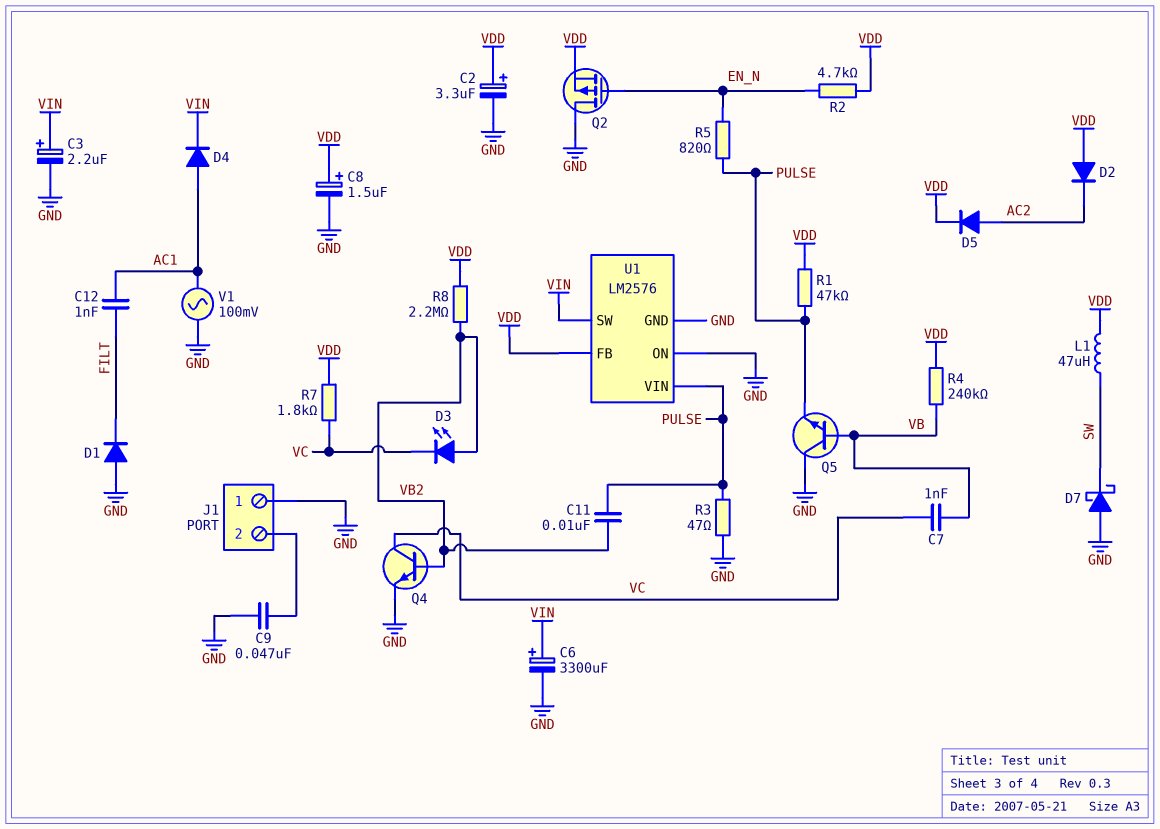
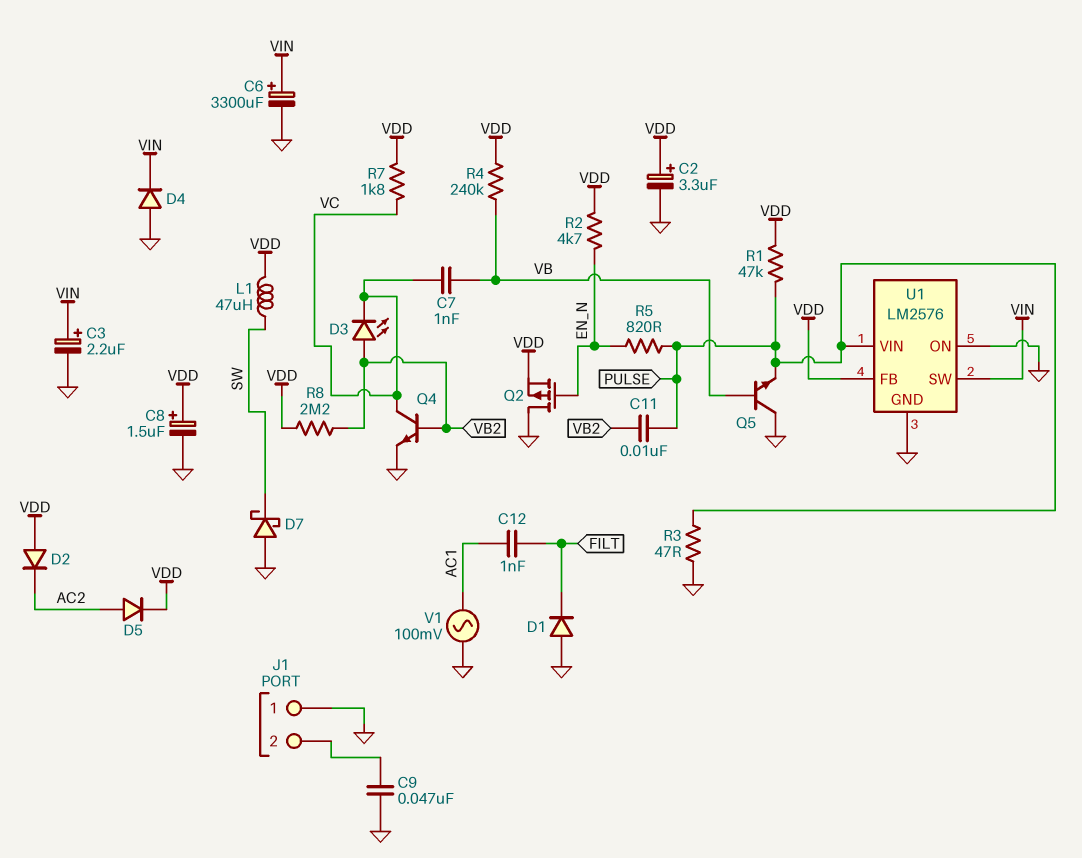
D4: diode (A AC1, K VIN) -> diode (A GND, K VIN)

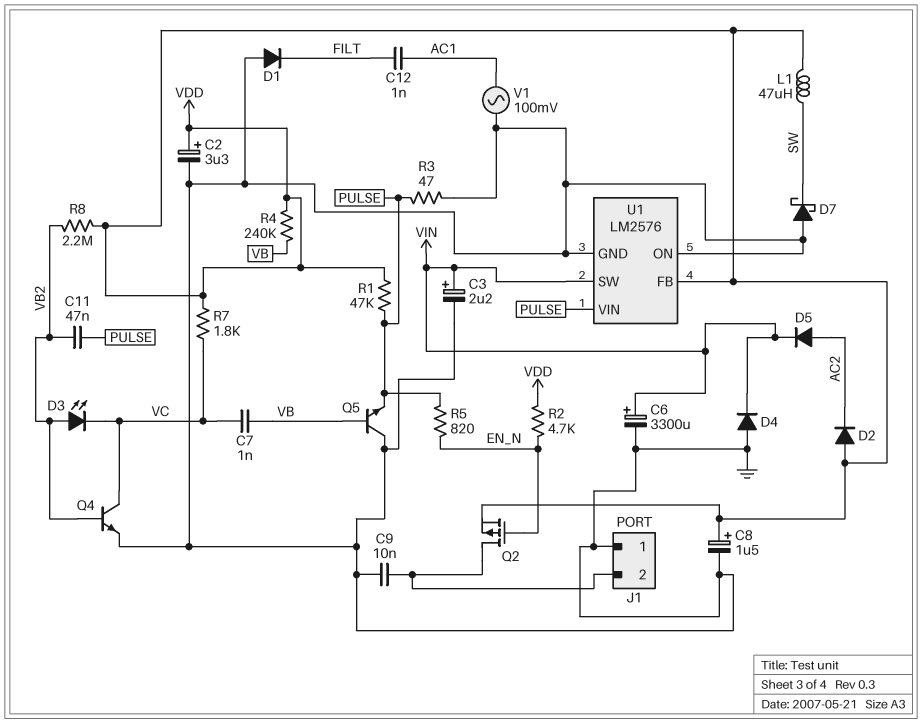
C9: 47nF (GND, J1/2) -> 10nF (GND, J1/2)
C11: 10nF (PULSE, VB2) -> 47nF (PULSE, VB2)
D5: diode (A AC2, K VDD) -> diode (A AC2, K VIN)
Q2: PMOS (G EN_N, D GND, S VDD) -> PMOS (G EN_N, D J1/2, S VDD)

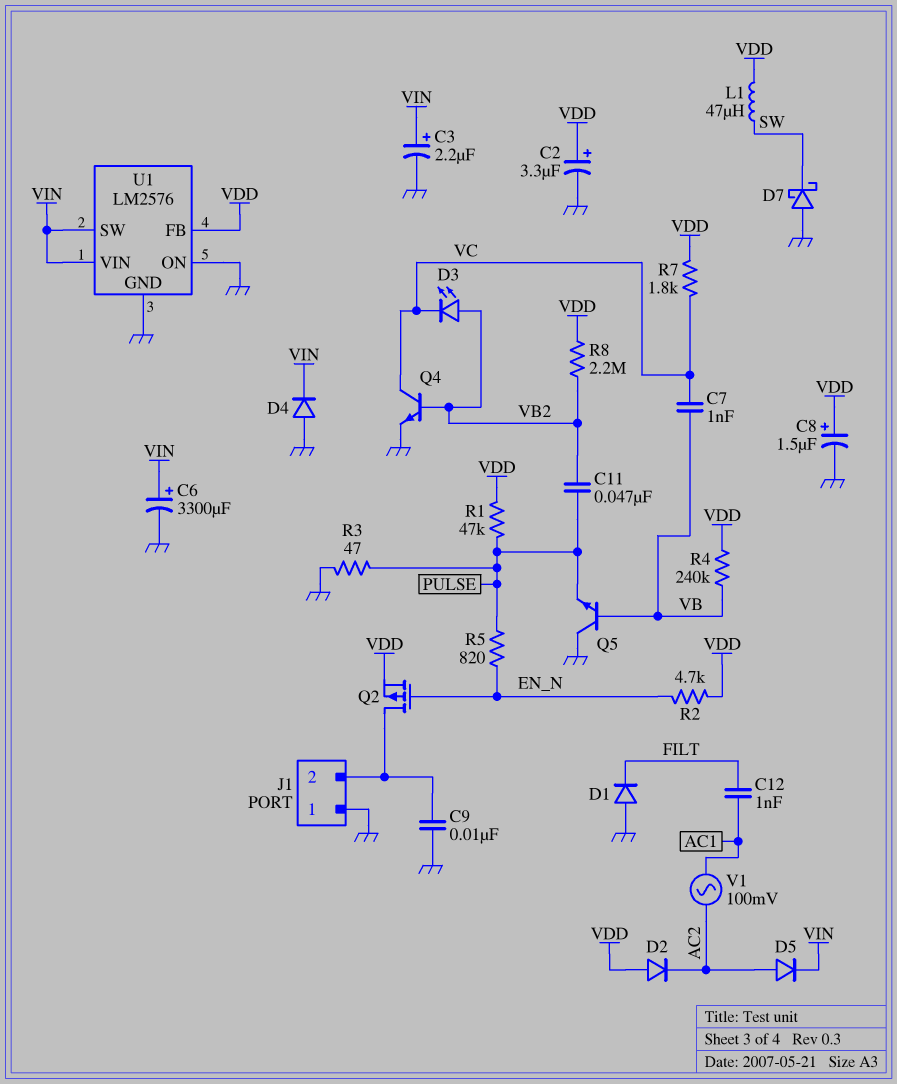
U1 pin VIN: PULSE -> VIN
V1: AC 100mV (AC1, GND) -> AC 100mV (AC1, AC2)

